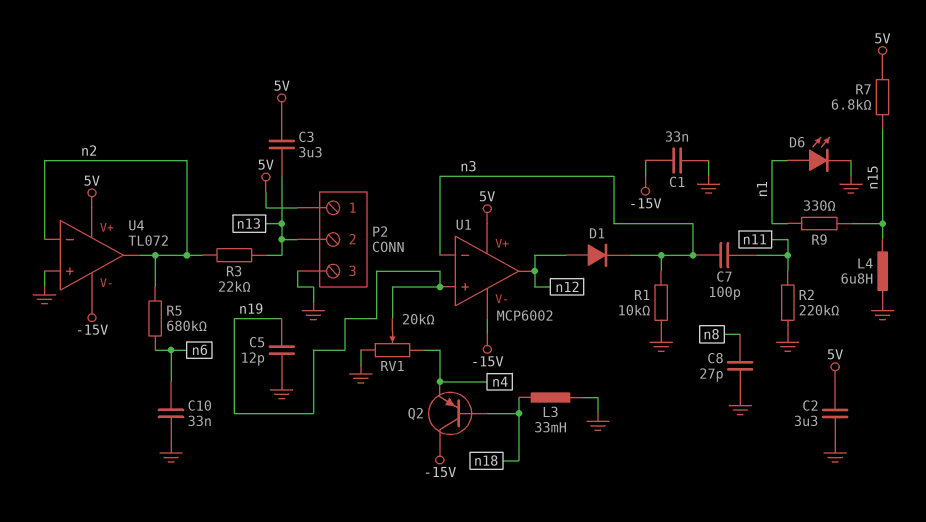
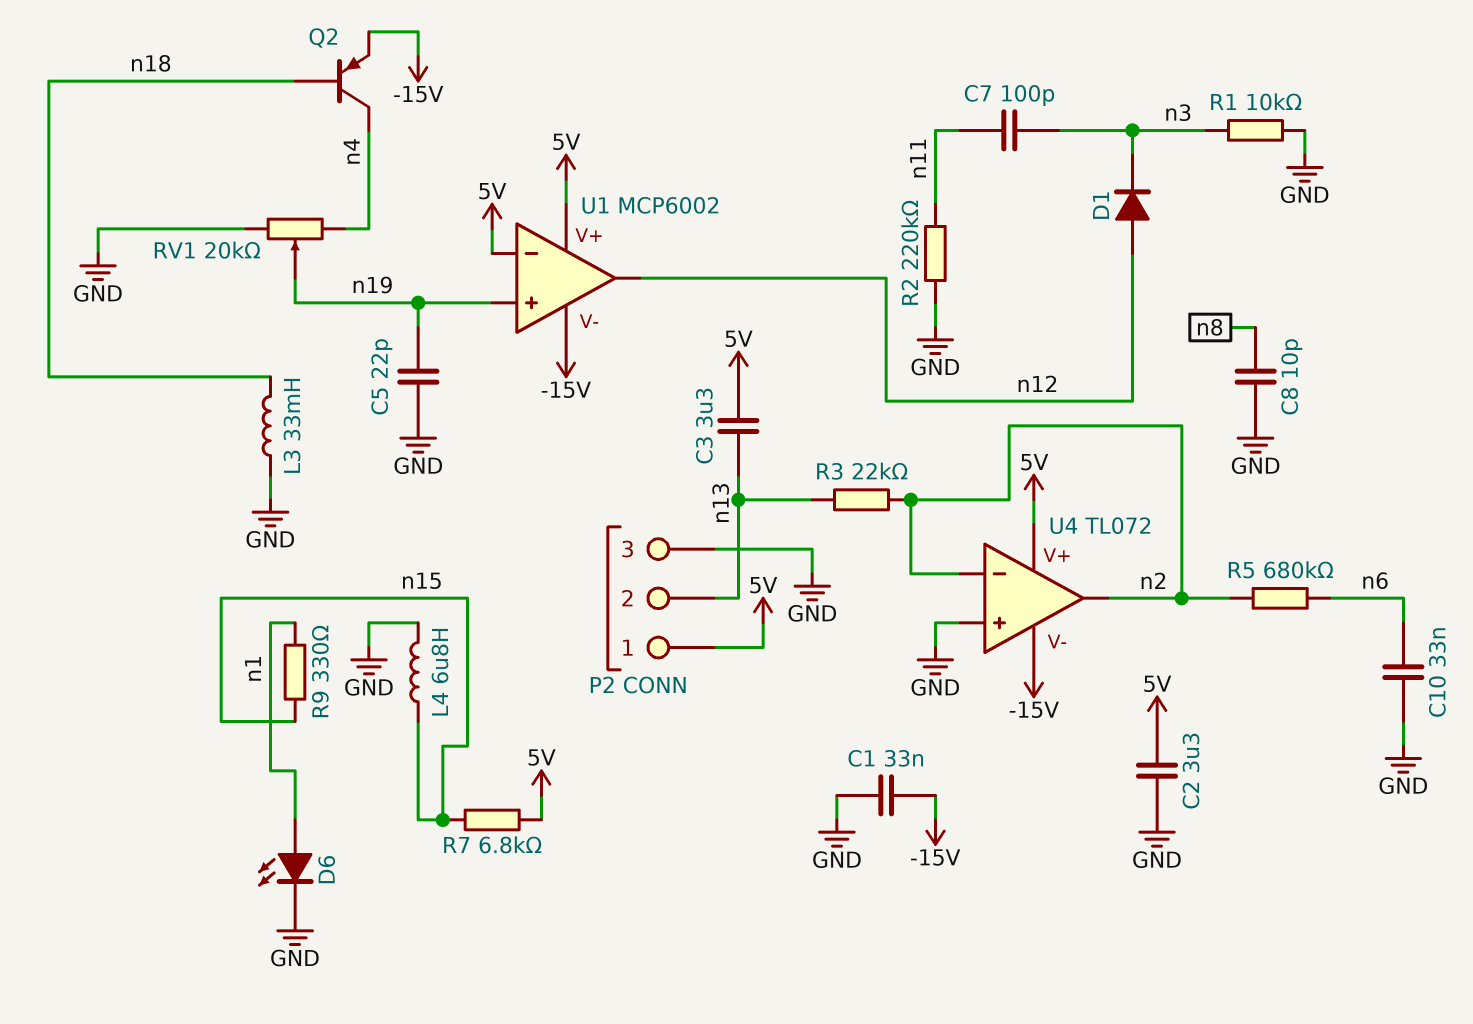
C5: 12pF (GND, n19) -> 22pF (GND, n19)
C8: 27pF (GND, n8) -> 10pF (GND, n8)
Q2: PNP (B n18, C -15V, E n4) -> PNP (B n18, C n4, E -15V)
U1 pin in-: n3 -> 5V

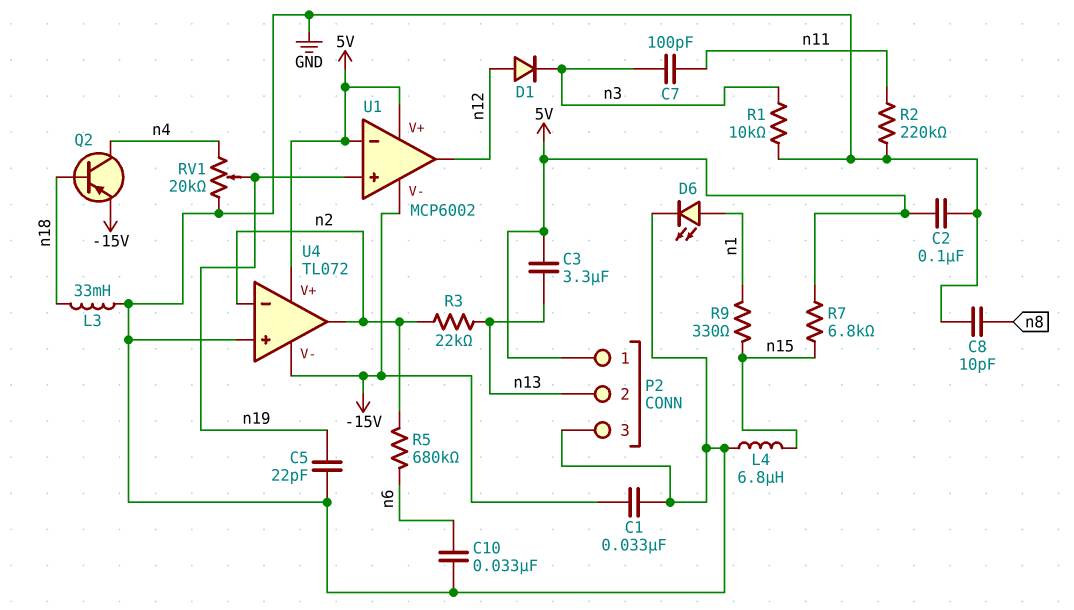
C2: 3.3uF (5V, GND) -> 100nF (5V, GND)

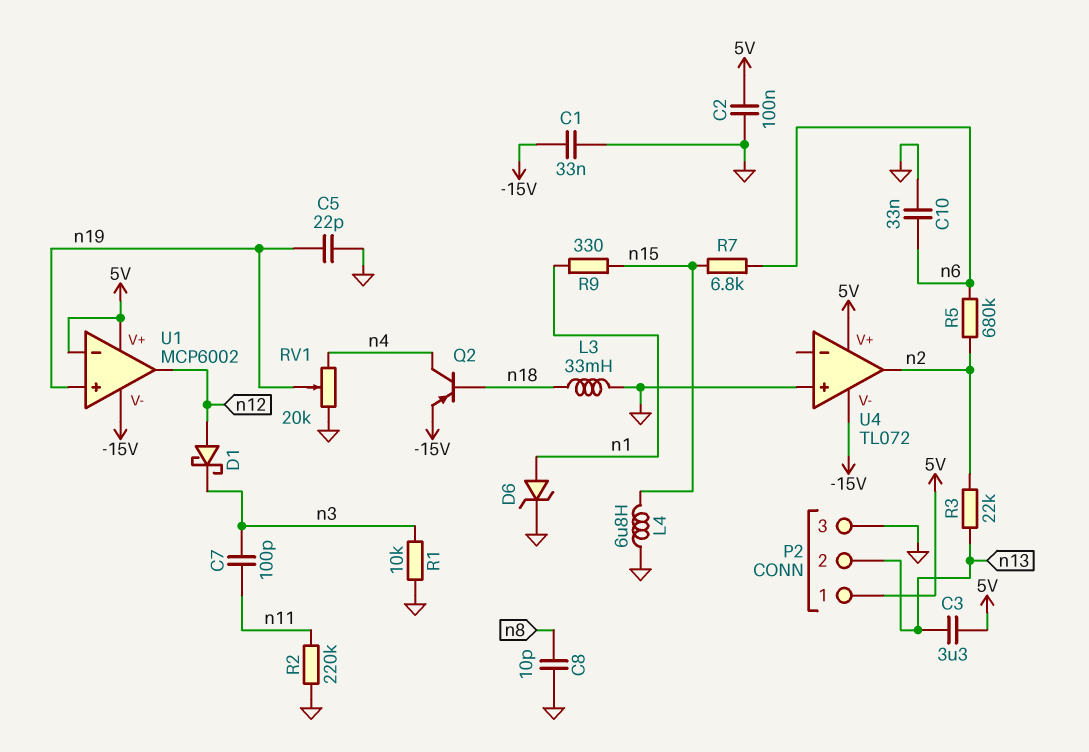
D1: diode (A n12, K n3) -> schottky (A n12, K n3)
D6: LED (A n1, K GND) -> zener (A n1, K GND)
R7: 6.8k (5V, n15) -> 6.8k (n6, n15)
U4 pin in-: n2 -> none

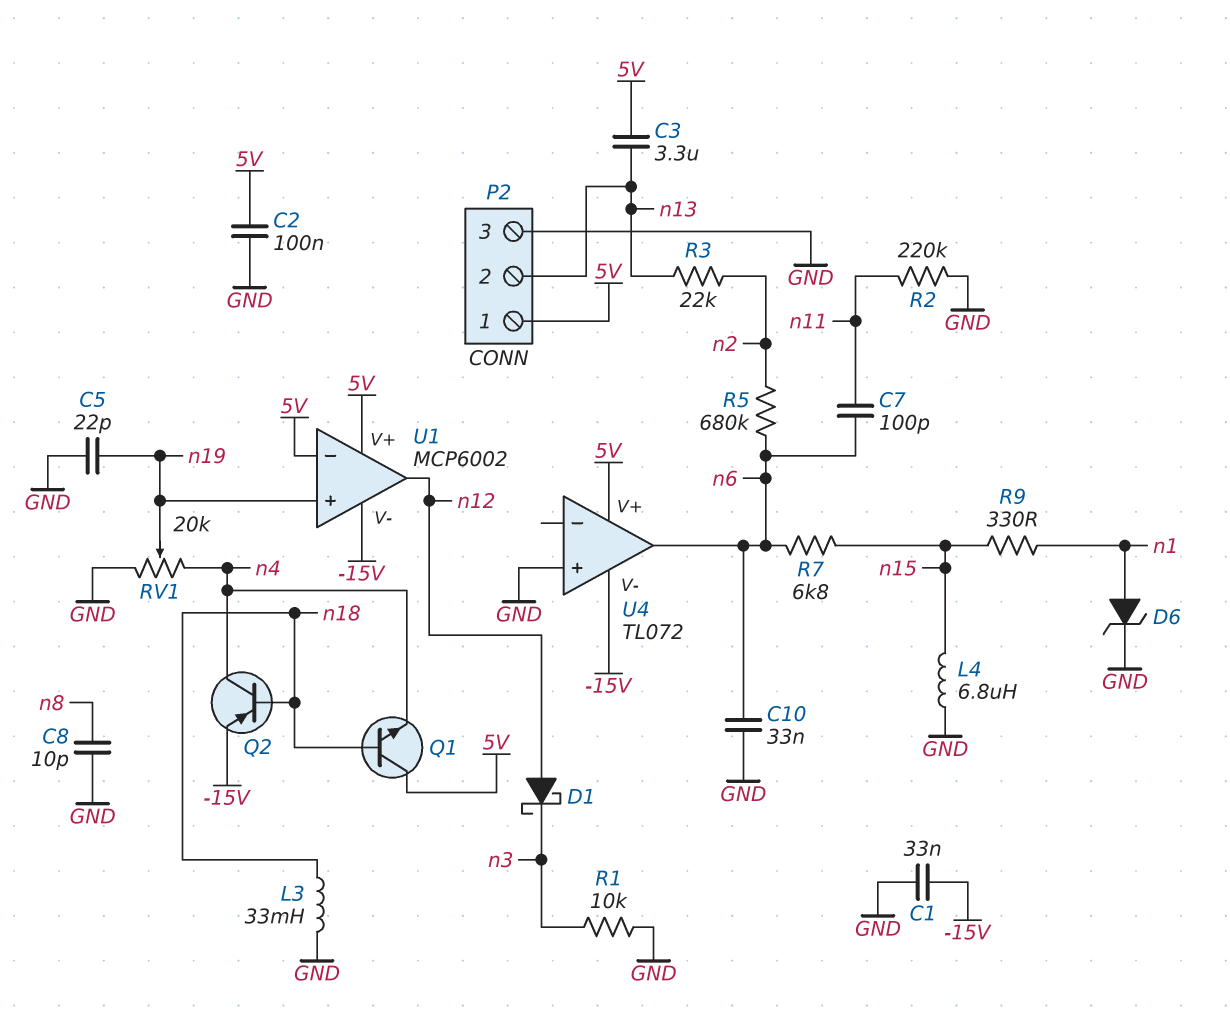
C7: 100pF (n3, n11) -> 100pF (n6, n11)
Q1: none -> NPN (B n18, C 5V, E n4)
U4 pin out: n2 -> n6

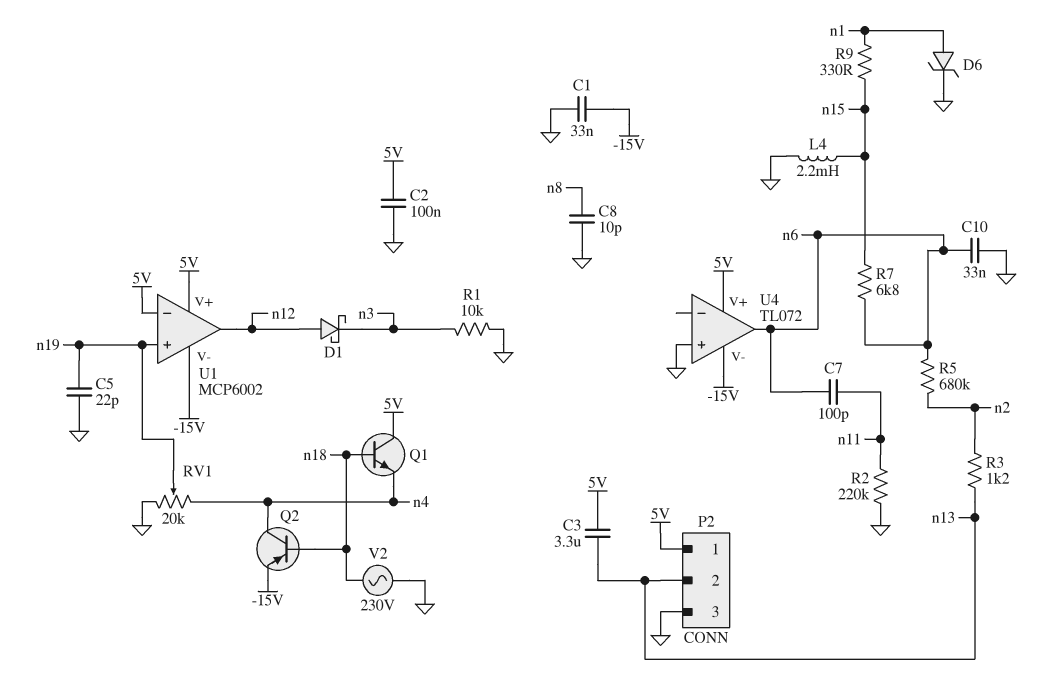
L3: 33mH (GND, n18) -> none
L4: 6.8uH (GND, n15) -> 2.2mH (GND, n15)
R3: 22k (n2, n13) -> 1.2k (n2, n13)
V2: none -> AC 230V (GND, n18)

